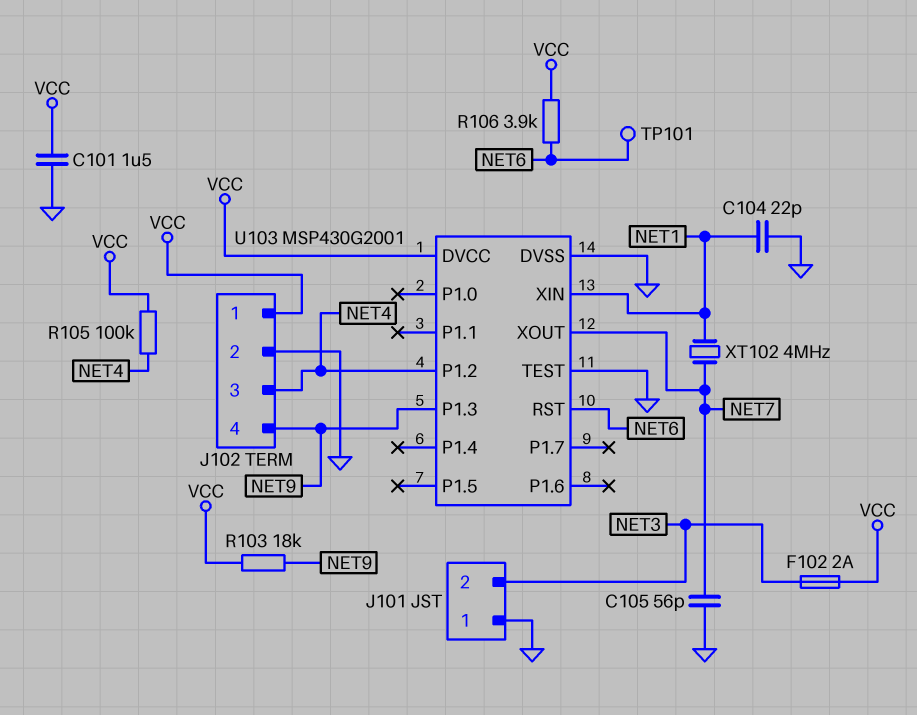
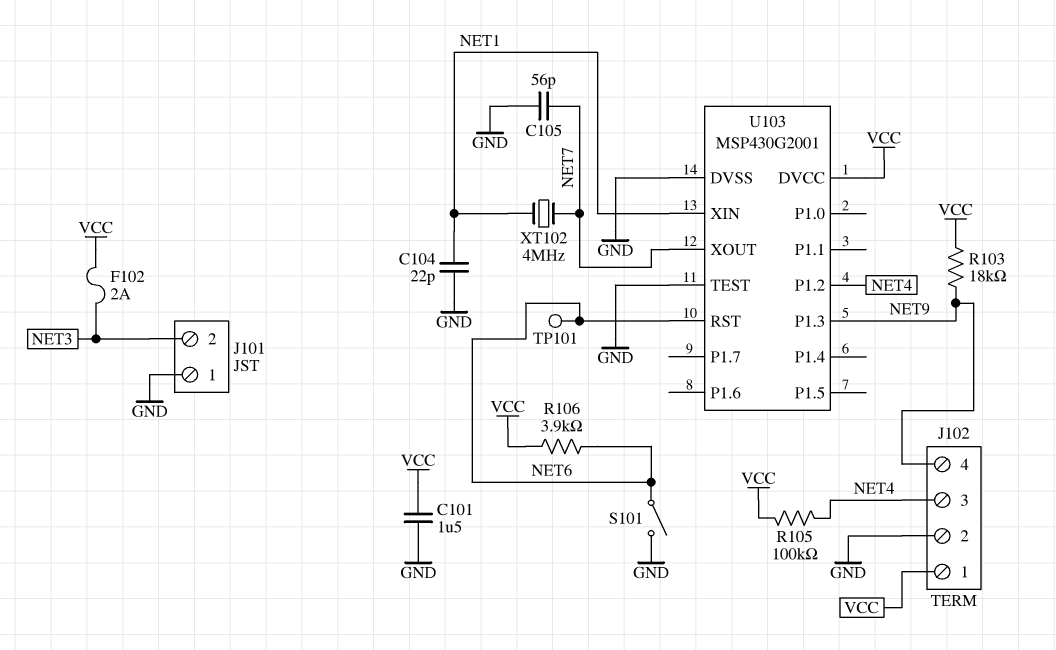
S101: none -> switch (GND, NET6)

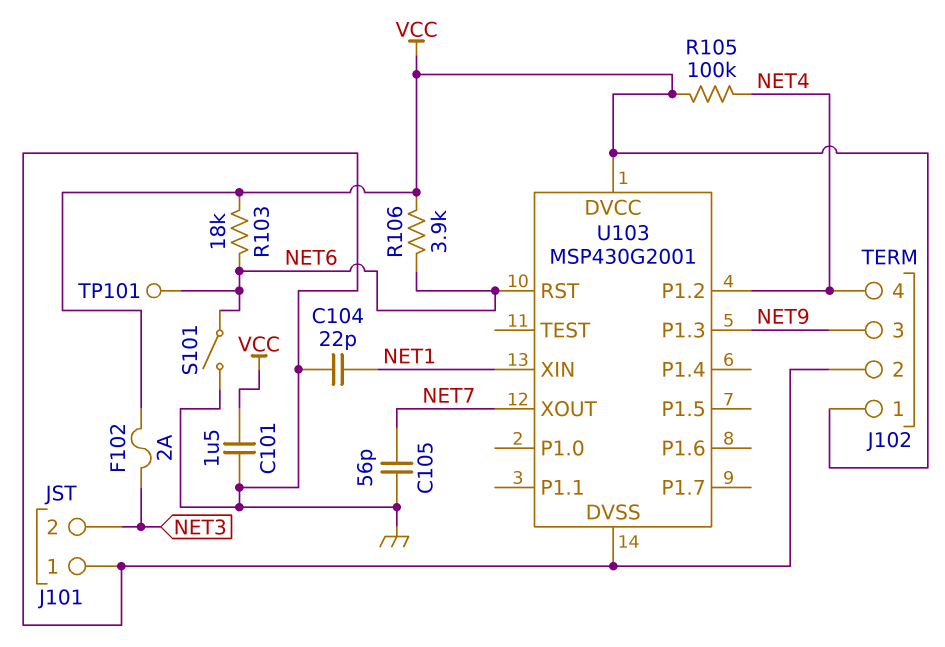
J102 pin 3: NET4 -> NET9
J102 pin 4: NET9 -> NET4
R103: 18k (NET9, VCC) -> 18k (NET6, VCC)
U103 pin TEST: GND -> none
XT102: 4MHz (NET1, NET7) -> none

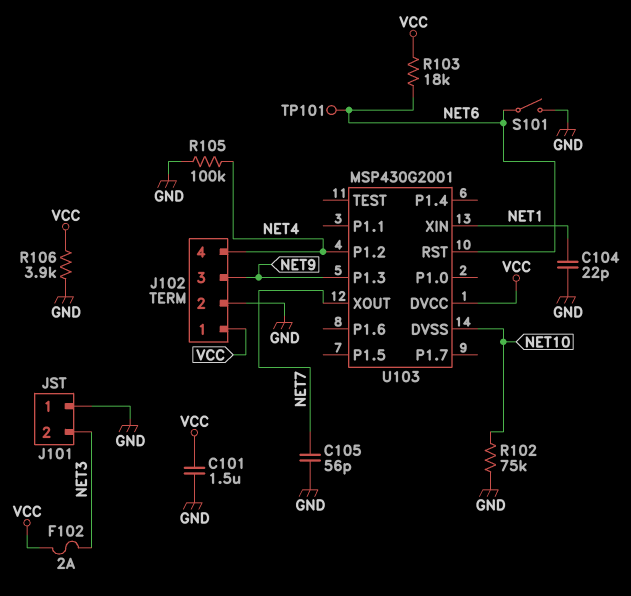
R102: none -> 75k (GND, NET10)
R105: 100k (NET4, VCC) -> 100k (GND, NET4)
R106: 3.9k (NET6, VCC) -> 3.9k (GND, VCC)
U103 pin DVSS: GND -> NET10

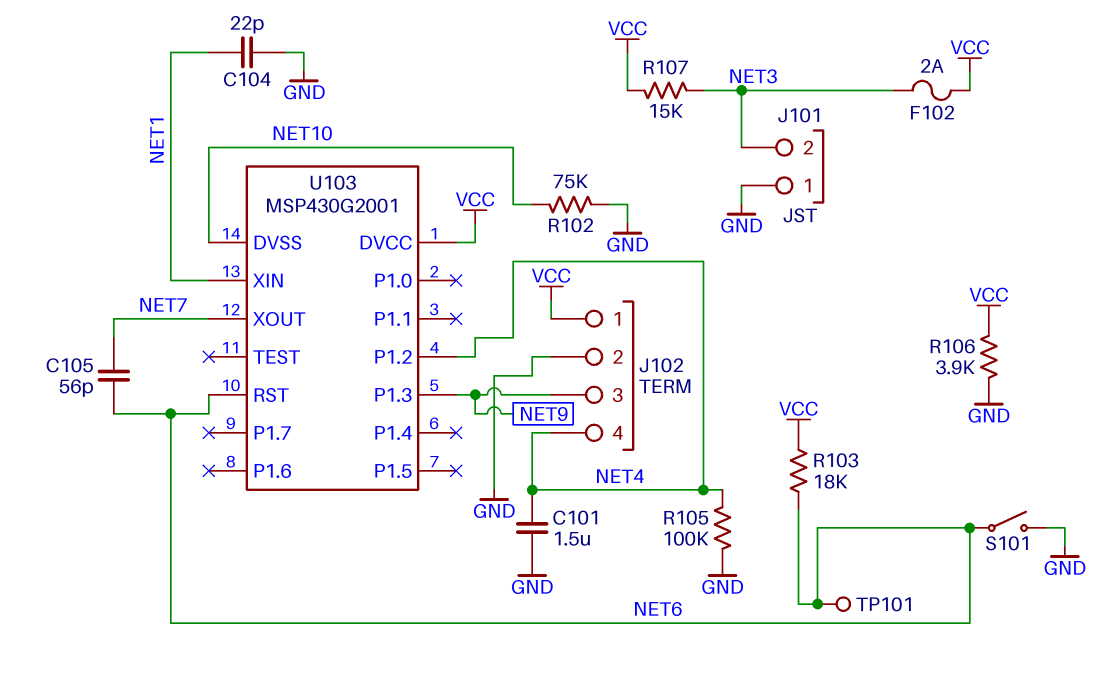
C101: 1.5uF (GND, VCC) -> 1.5uF (GND, NET4)
C105: 56pF (GND, NET7) -> 56pF (NET6, NET7)
R107: none -> 15k (NET3, VCC)

